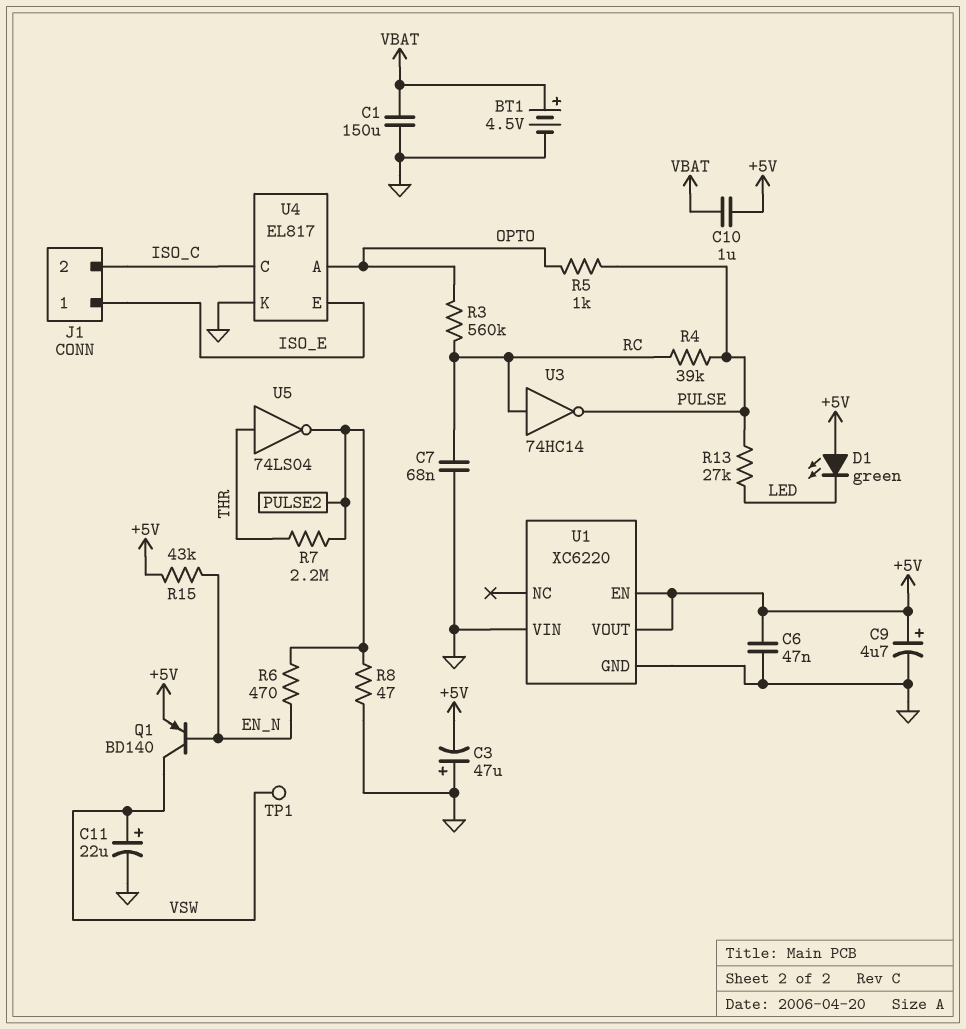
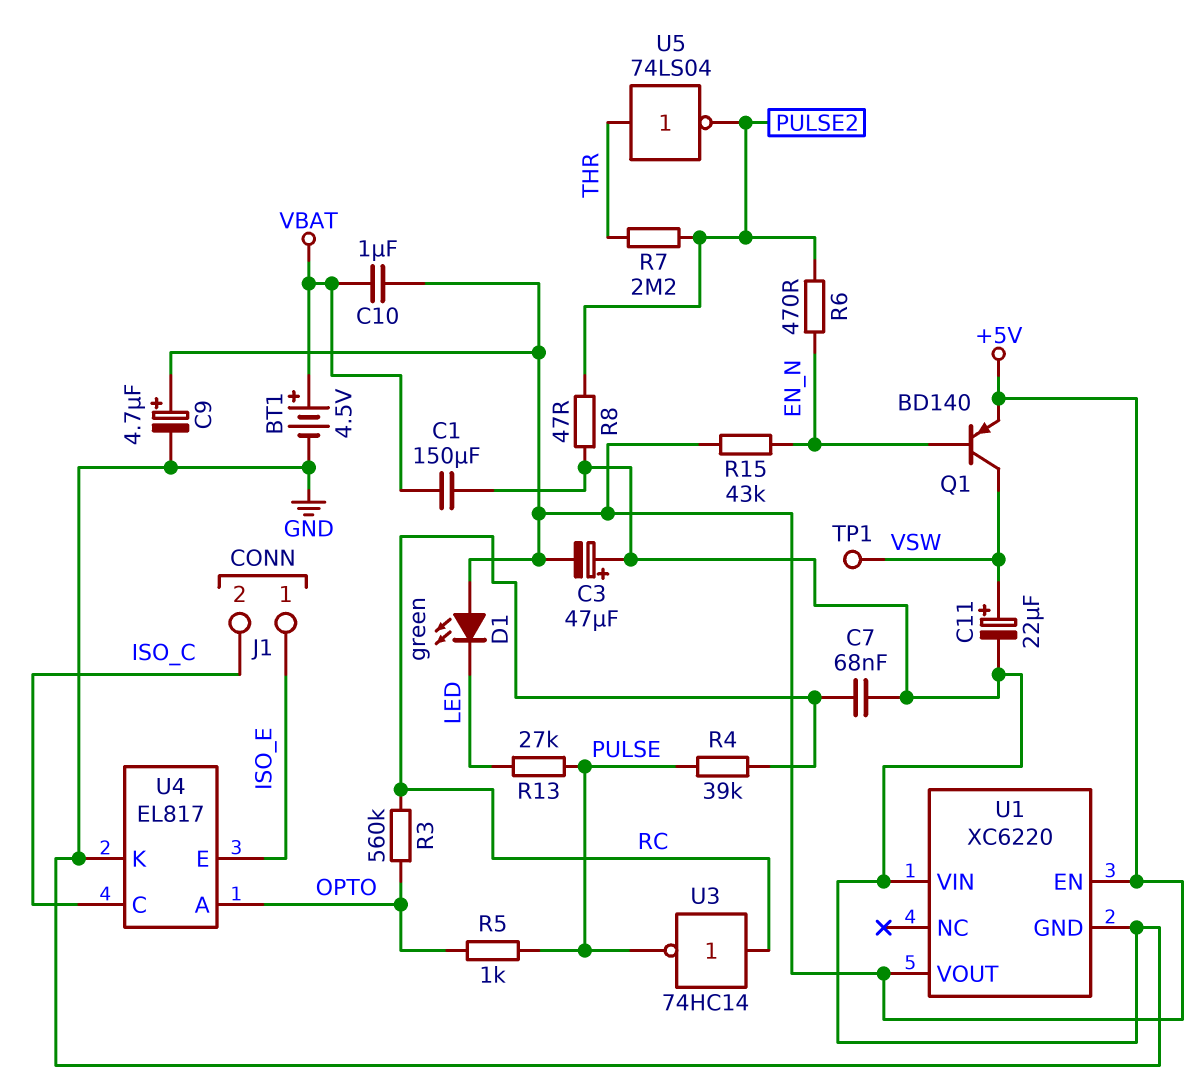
C6: 47nF (+5V, GND) -> none

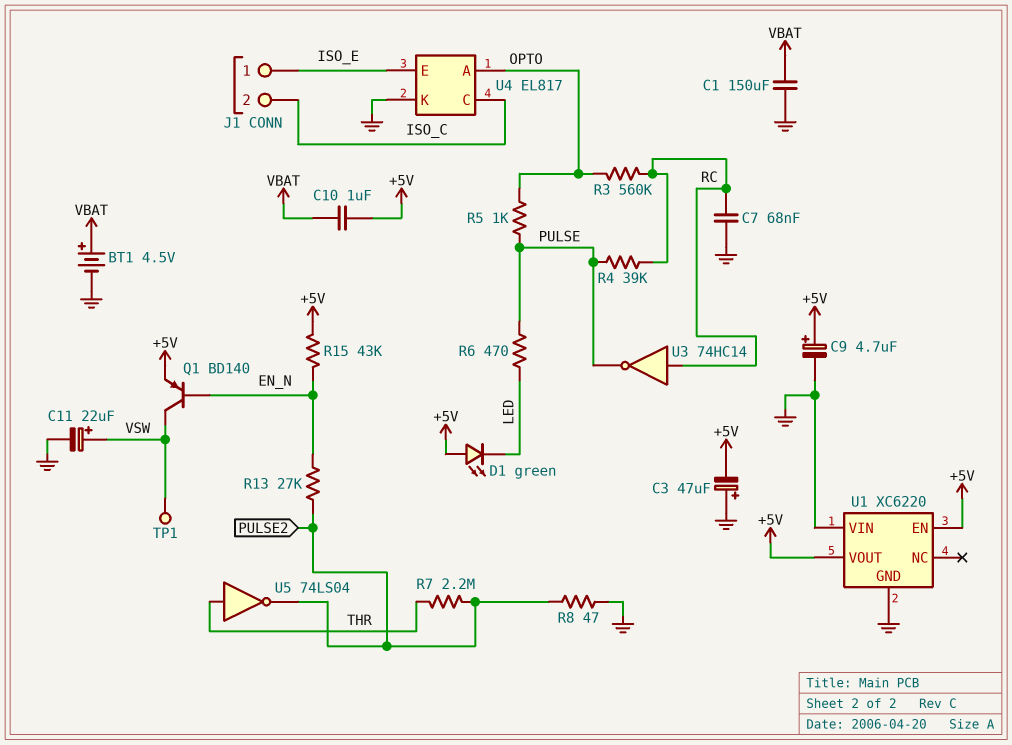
R6: 470 (EN_N, PULSE2) -> 470 (LED, PULSE)
R13: 27k (LED, PULSE) -> 27k (EN_N, PULSE2)

